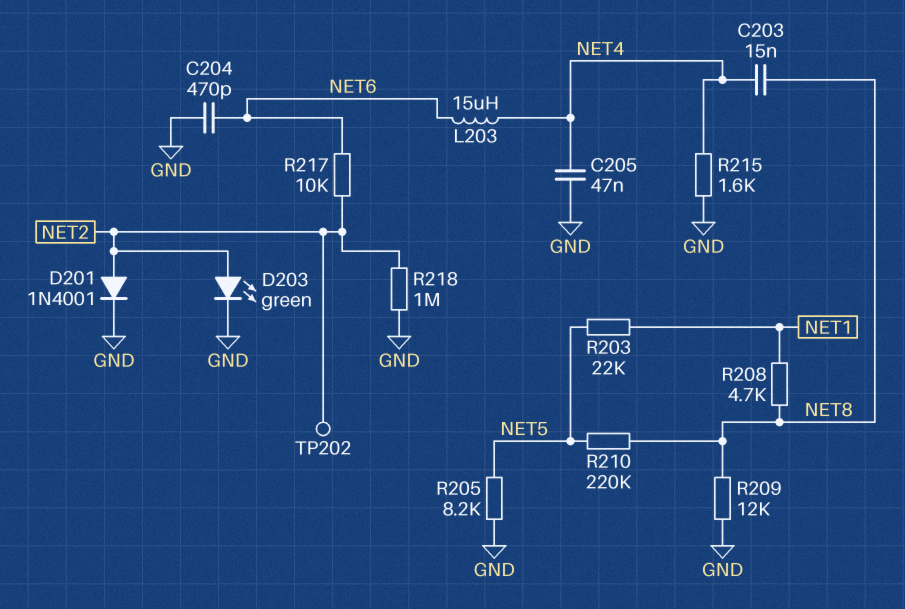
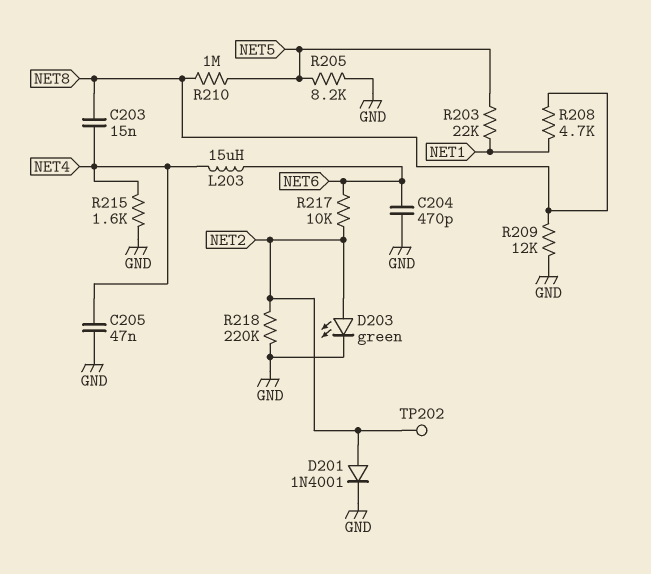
R210: 220k (NET5, NET8) -> 1M (NET5, NET8)
R218: 1M (GND, NET2) -> 220k (GND, NET2)

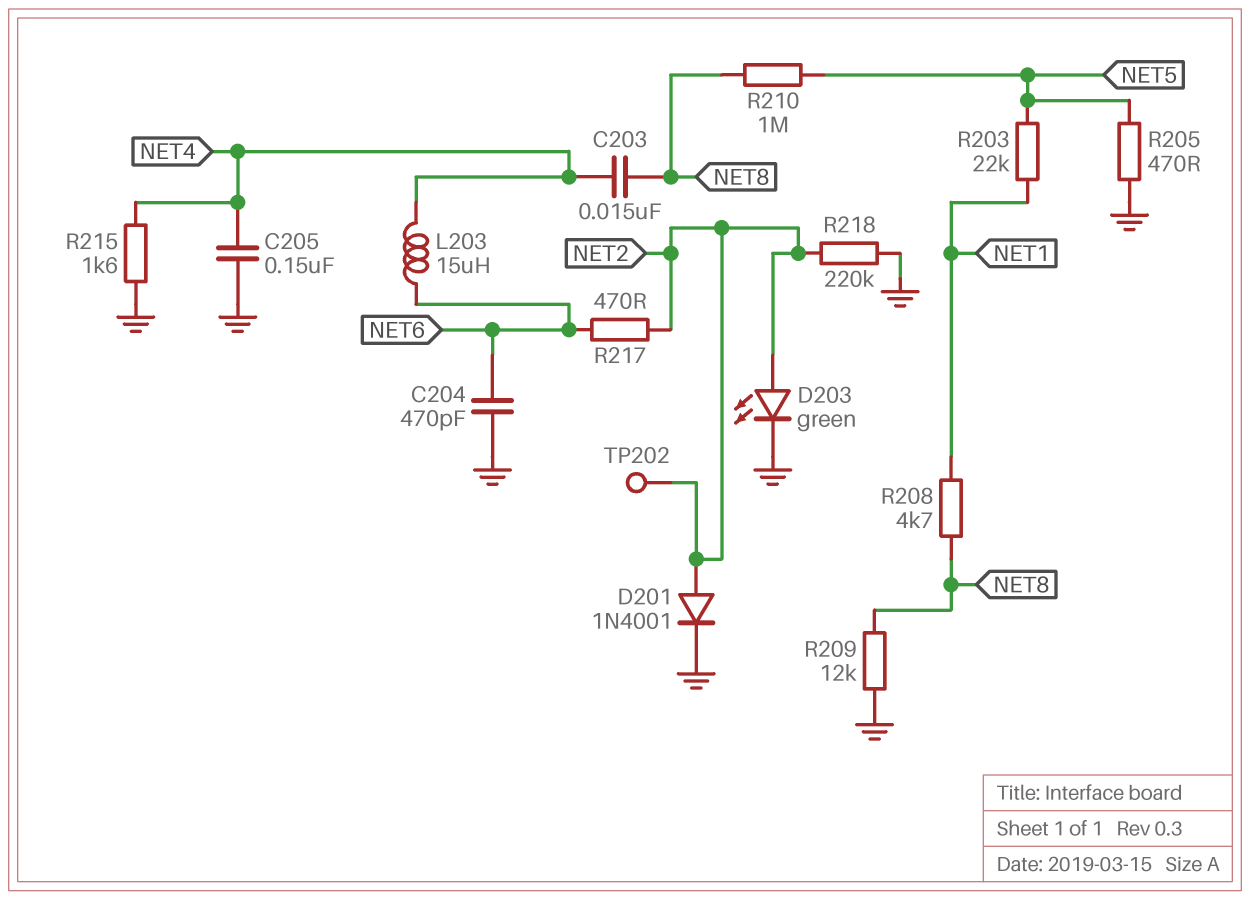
C205: 47nF (GND, NET4) -> 150nF (GND, NET4)
R205: 8.2k (GND, NET5) -> 470 (GND, NET5)
R217: 10k (NET2, NET6) -> 470 (NET2, NET6)

